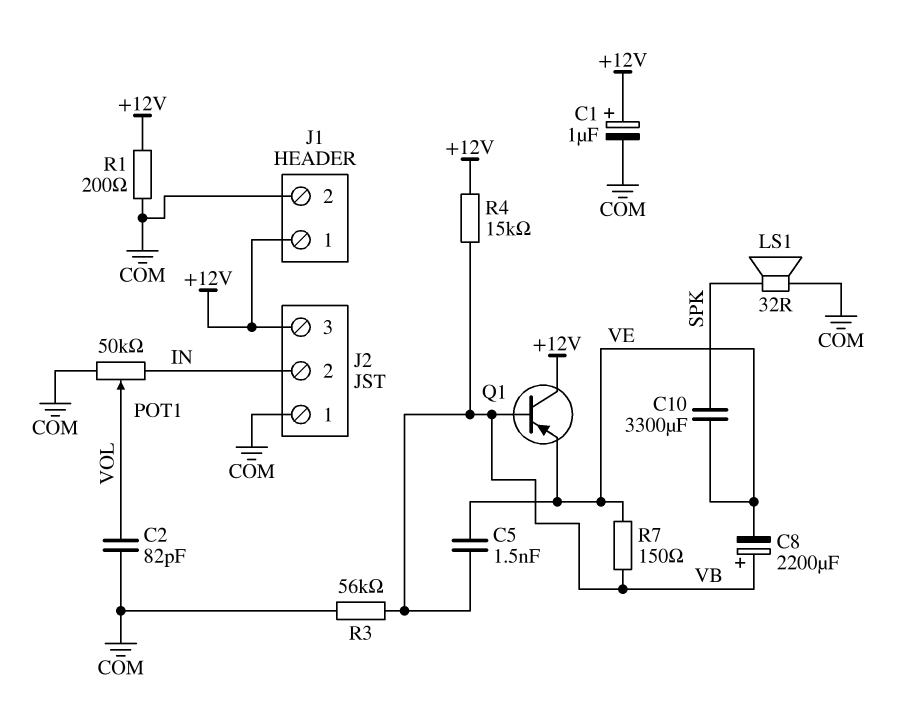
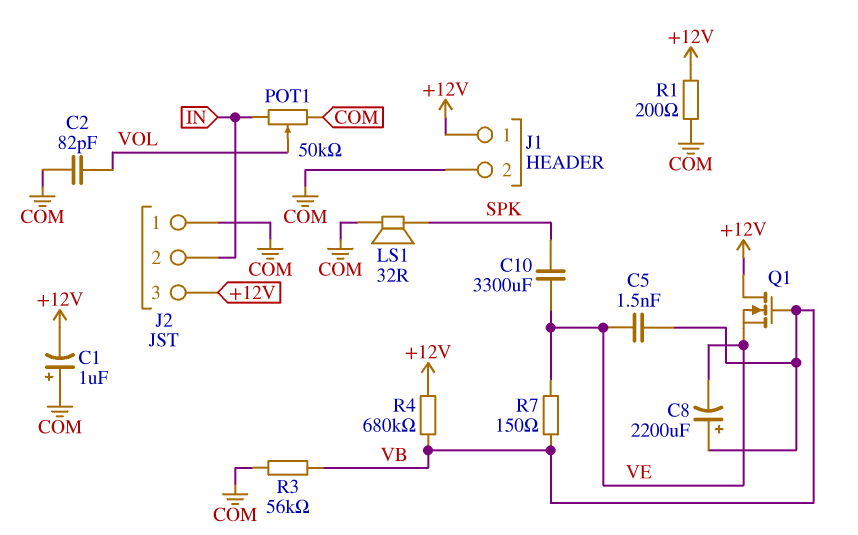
C1: 1uF (plus +12V, minus COM) -> 1uF (plus COM, minus +12V)
Q1: PNP (B VB, C +12V, E VE) -> NMOS (G VB, D +12V, S VE)
R4: 15k (+12V, VB) -> 680k (+12V, VB)

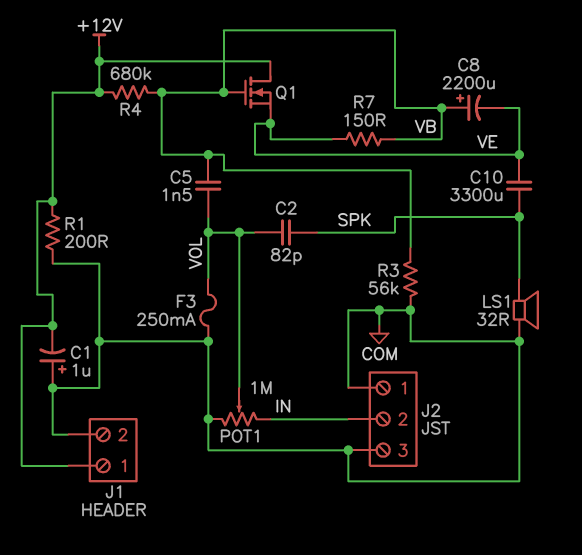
C2: 82pF (COM, VOL) -> 82pF (SPK, VOL)
C5: 1.5nF (VB, VE) -> 1.5nF (VB, VOL)
F3: none -> 250mA (COM, VOL)
J2 pin 3: +12V -> COM
POT1: 50k (COM, IN, wiper VOL) -> 1M (COM, IN, wiper VOL)

